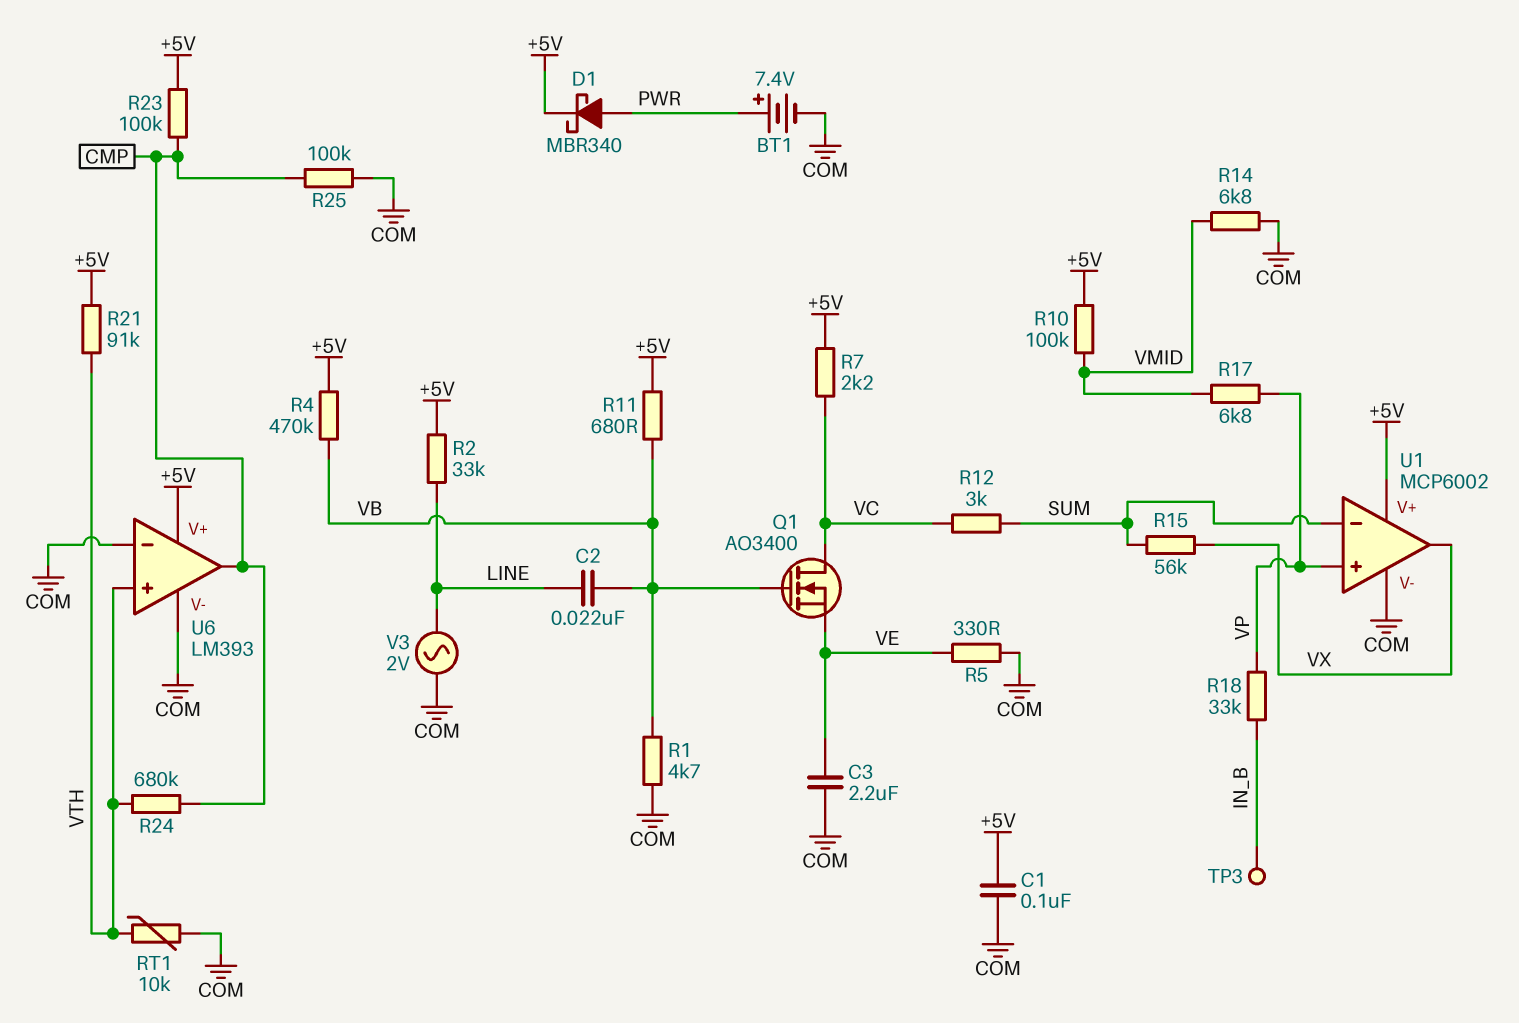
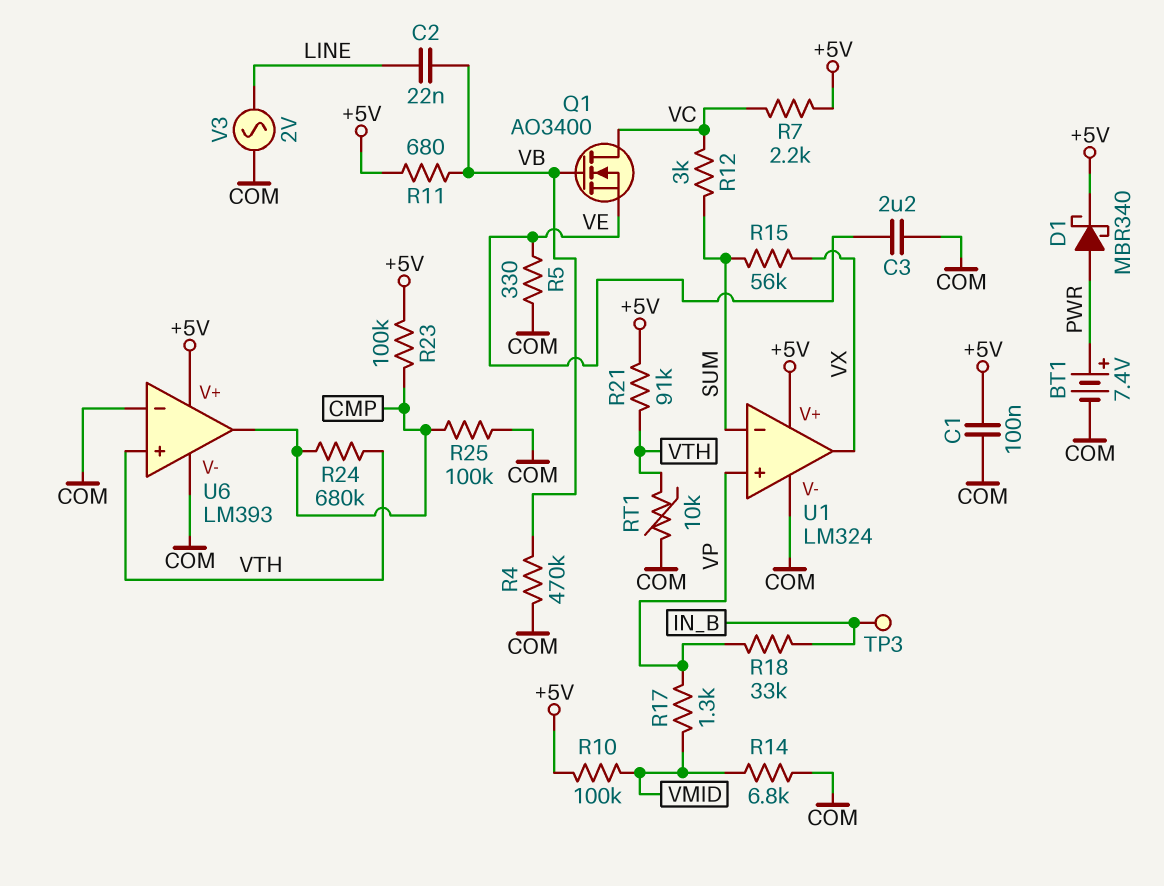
R1: 4.7k (COM, VB) -> none
R2: 33k (+5V, LINE) -> none
R4: 470k (+5V, VB) -> 470k (COM, VB)
R17: 6.8k (VMID, VP) -> 1.3k (VMID, VP)
U1: MCP6002 -> LM324

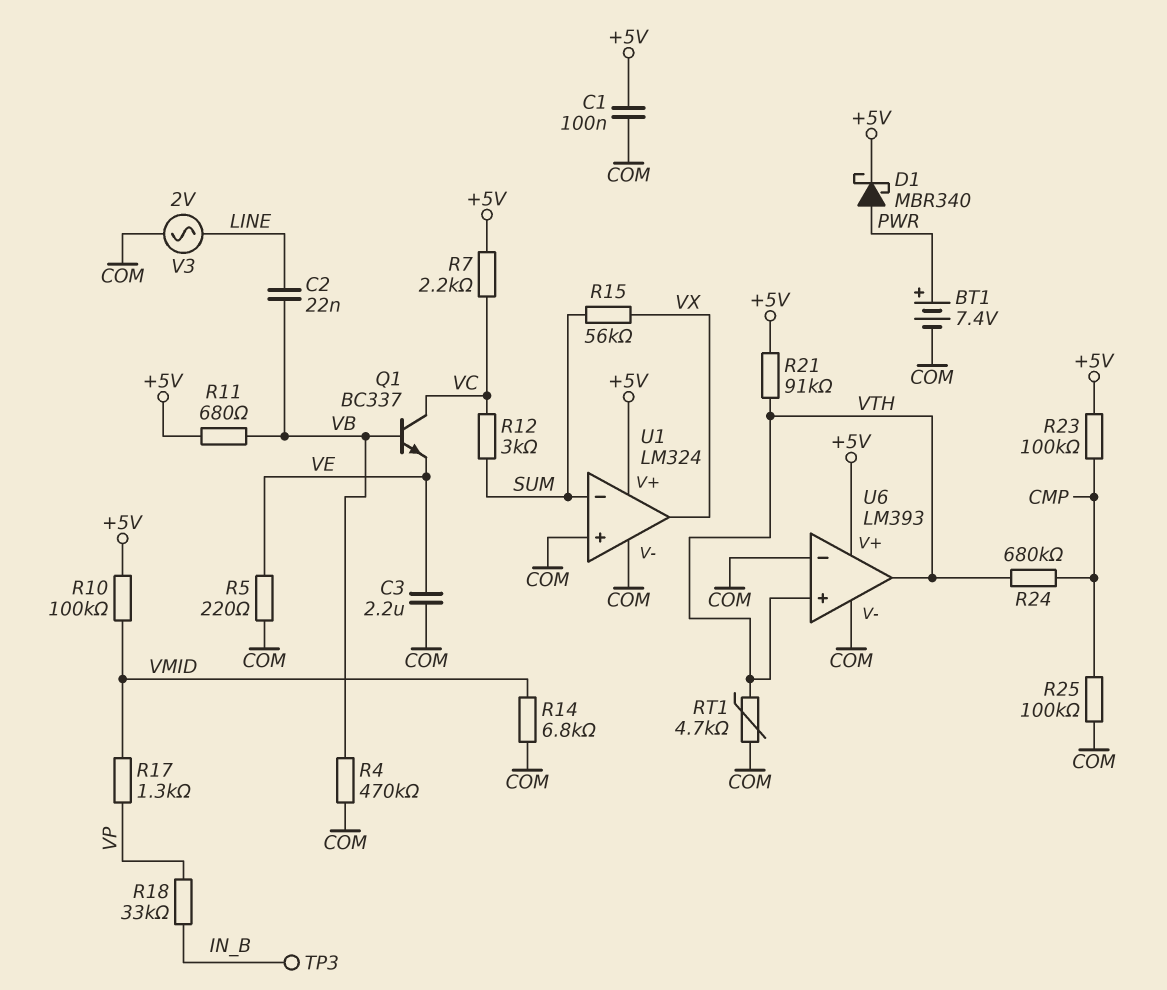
Q1: NMOS AO3400 (G VB, D VC, S VE) -> NPN BC337 (B VB, C VC, E VE)
R5: 330 (COM, VE) -> 220 (COM, VE)
RT1: 10k (COM, VTH) -> 4.7k (COM, VTH)
U1 pin in+: VP -> COM
U6 pin out: CMP -> VTH

